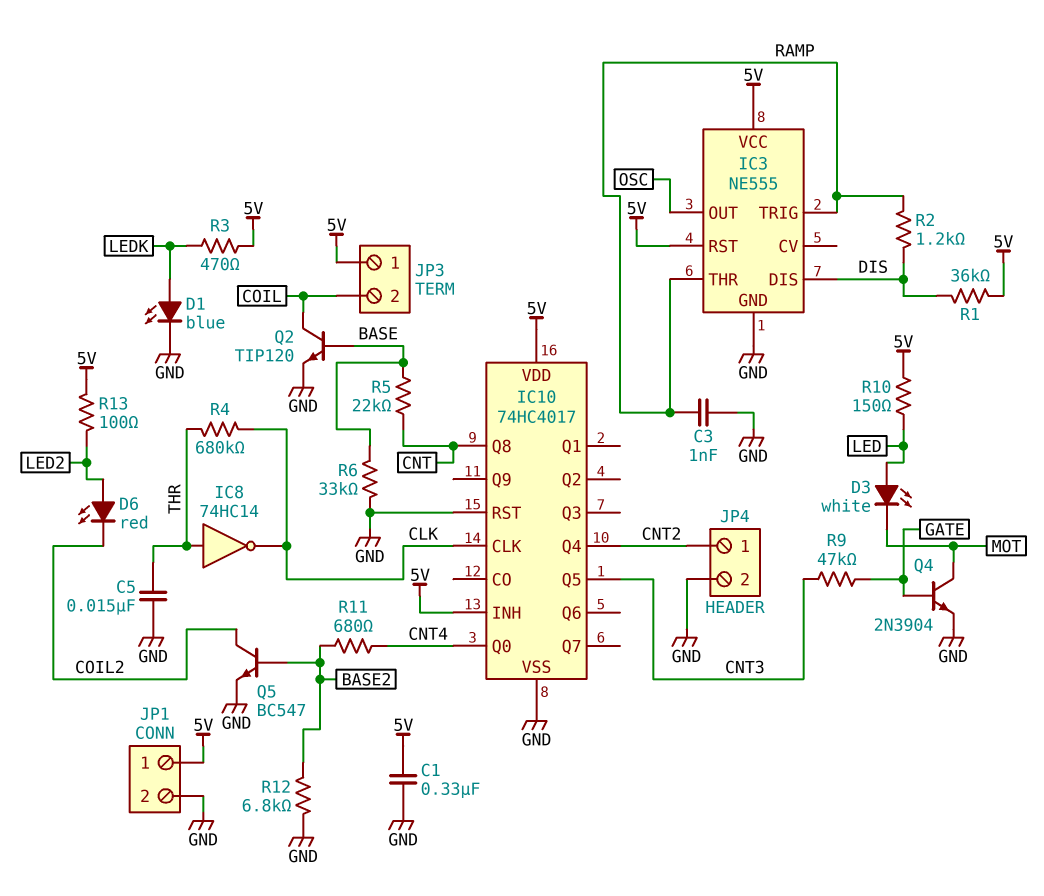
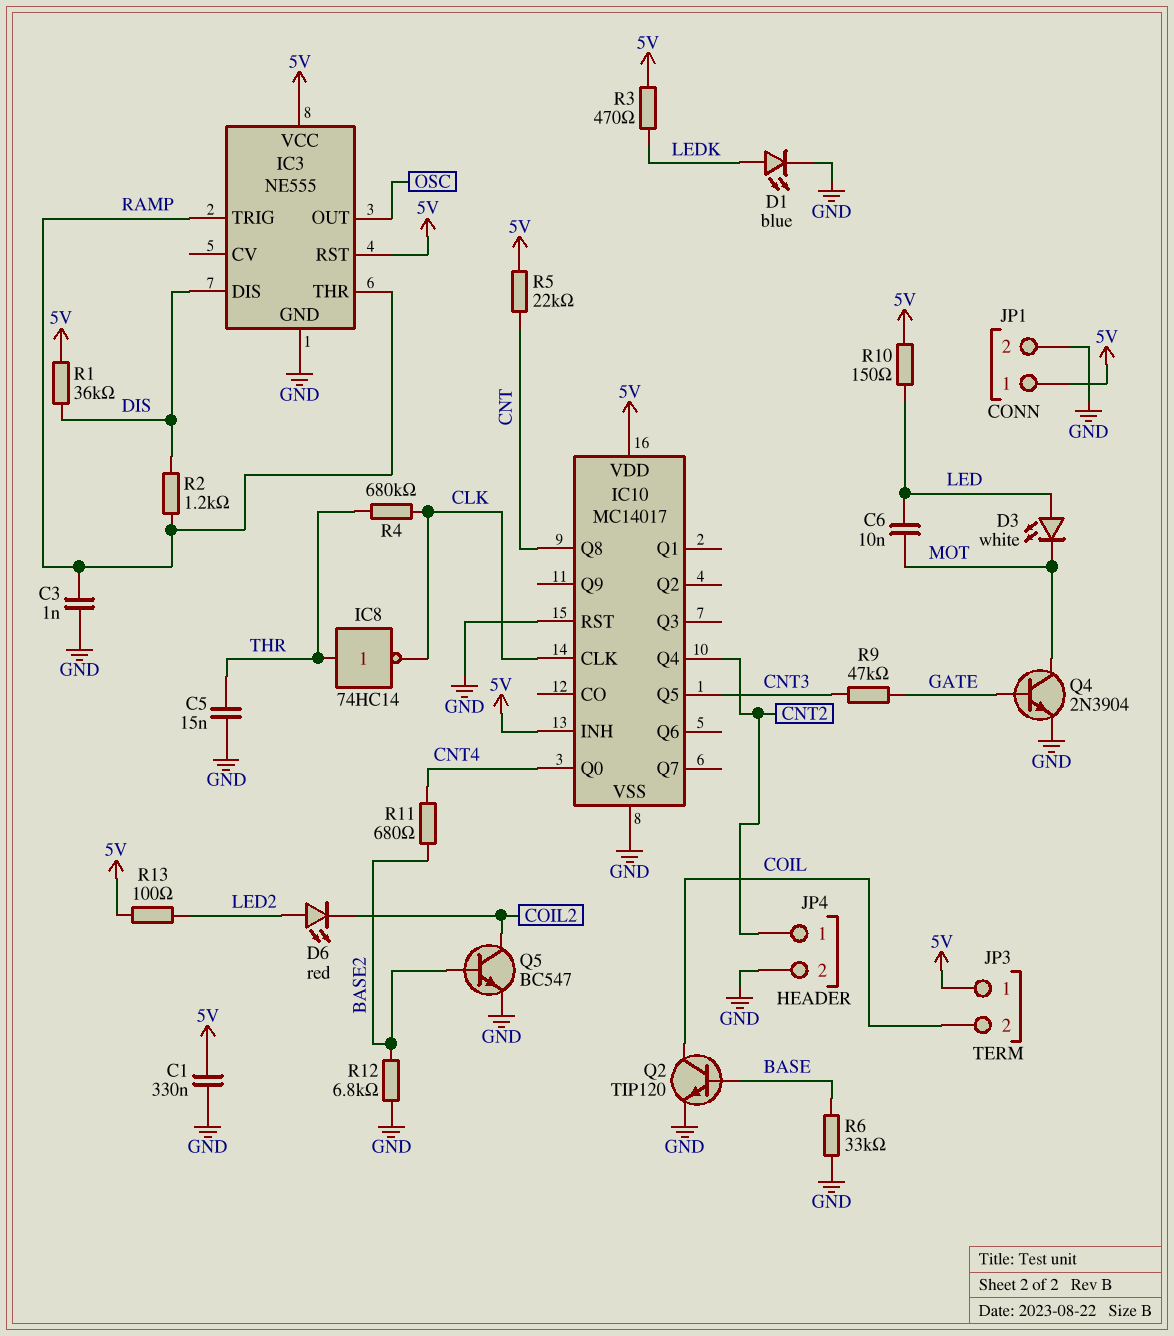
C6: none -> 10nF (LED, MOT)
IC10: 74HC4017 -> MC14017
R5: 22k (BASE, CNT) -> 22k (5V, CNT)

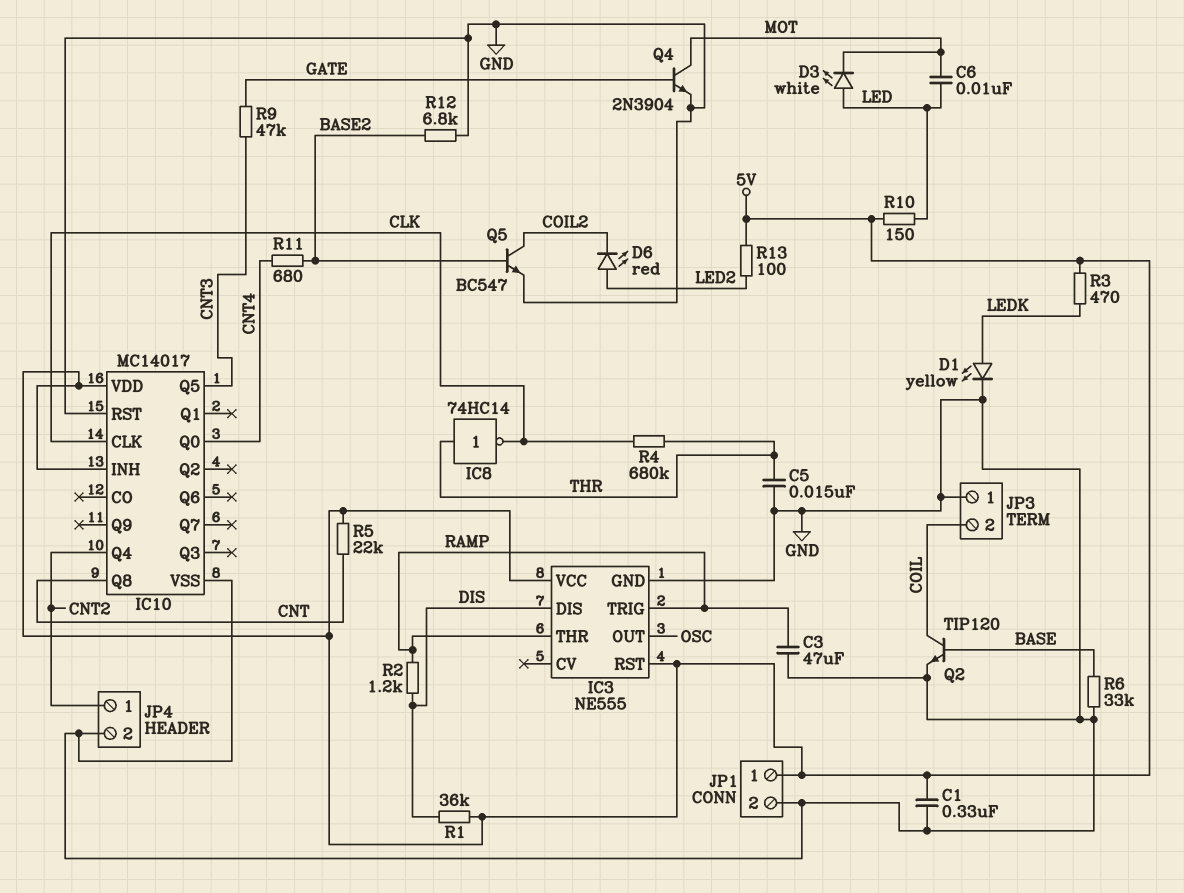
C3: 1nF (GND, RAMP) -> 47uF (GND, RAMP)
D1: LED blue (A LEDK, K GND) -> LED yellow (A LEDK, K GND)
JP3 pin 1: 5V -> GND

